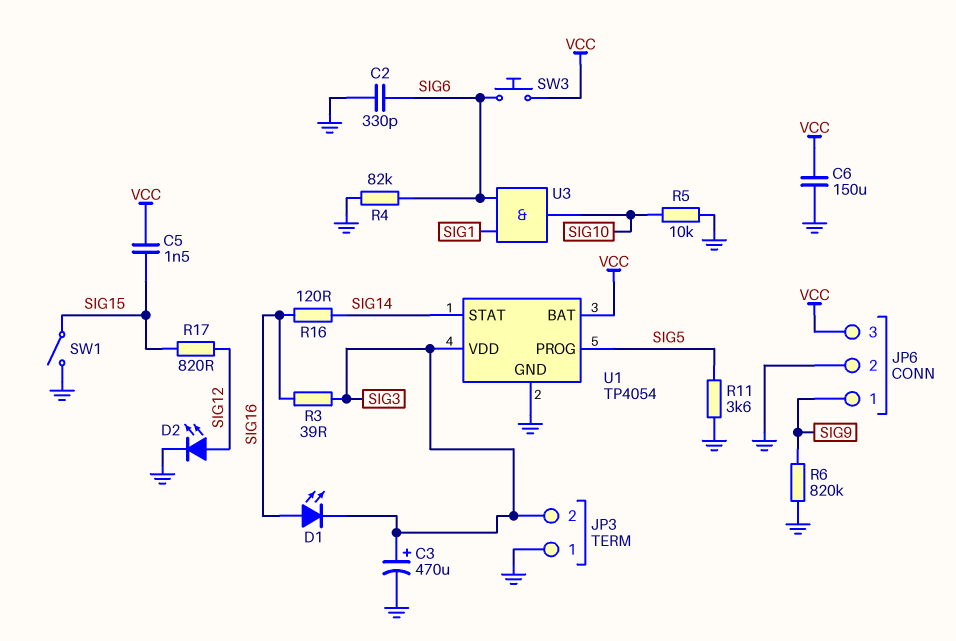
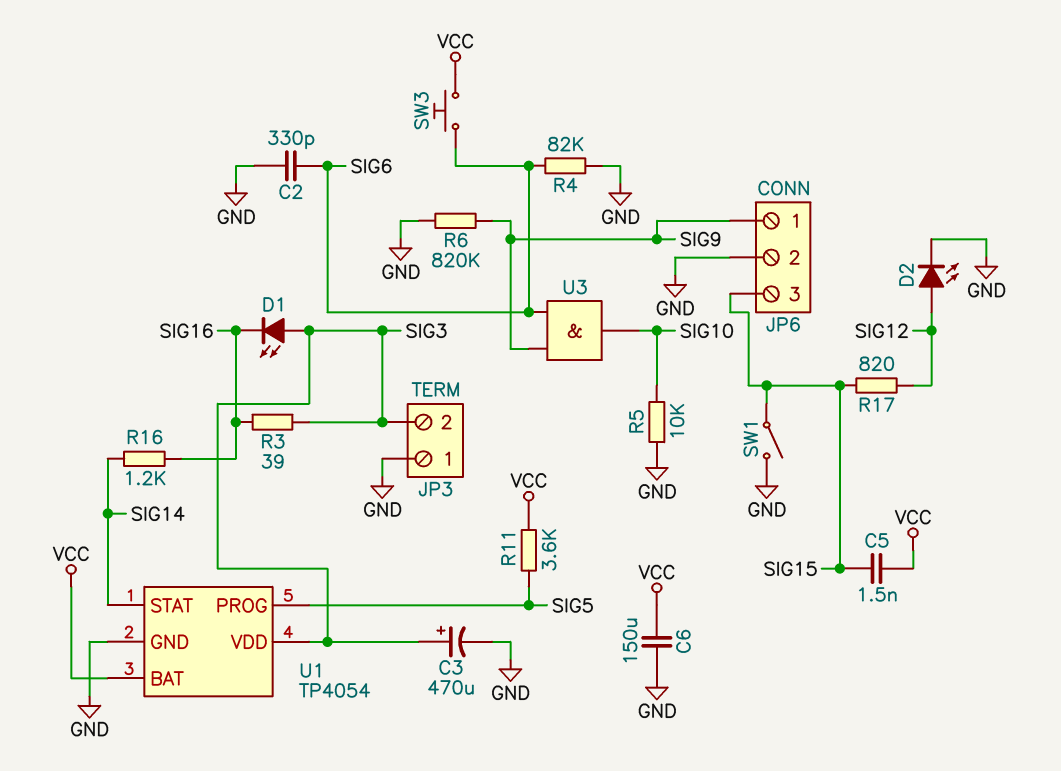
D1: LED (A SIG16, K SIG3) -> LED (A SIG3, K SIG16)
JP6 pin 3: VCC -> SIG15
R11: 3.6k (GND, SIG5) -> 3.6k (SIG5, VCC)
R16: 120 (SIG14, SIG16) -> 1.2k (SIG14, SIG16)
U3: AND (in SIG1, in SIG6, out SIG10) -> AND (in SIG6, in SIG9, out SIG10)

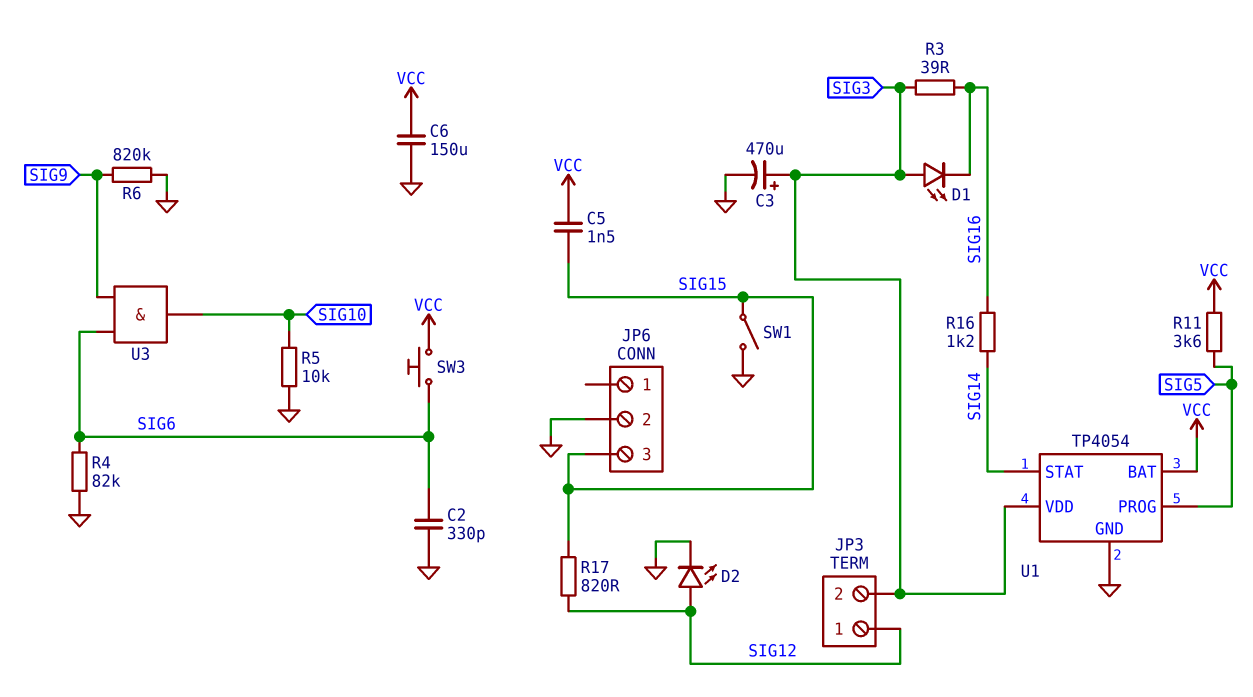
JP3 pin 1: GND -> SIG12
JP6 pin 1: SIG9 -> none

